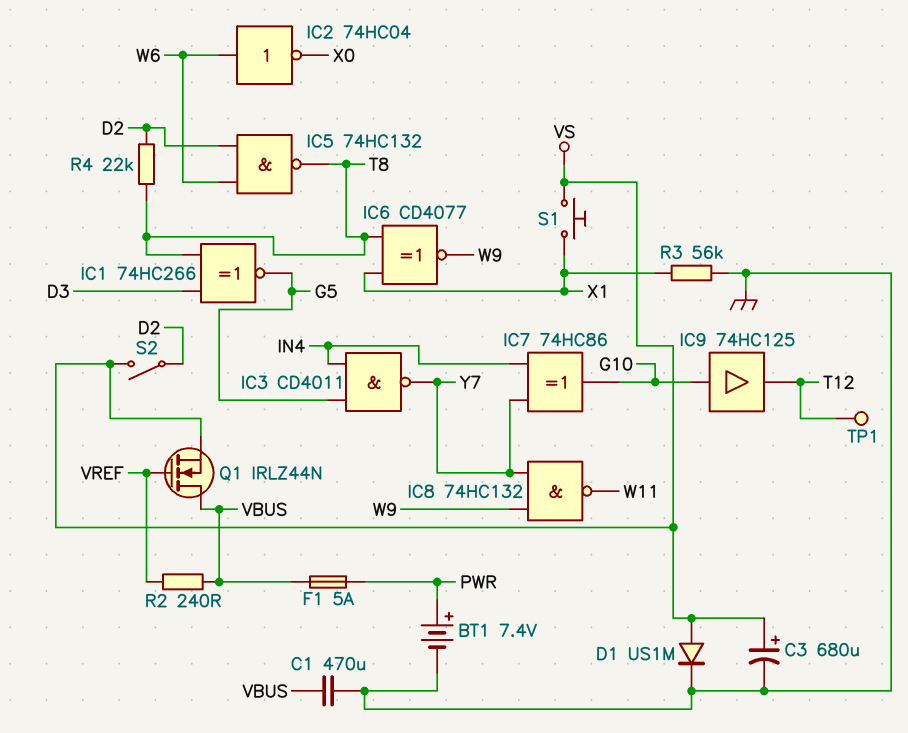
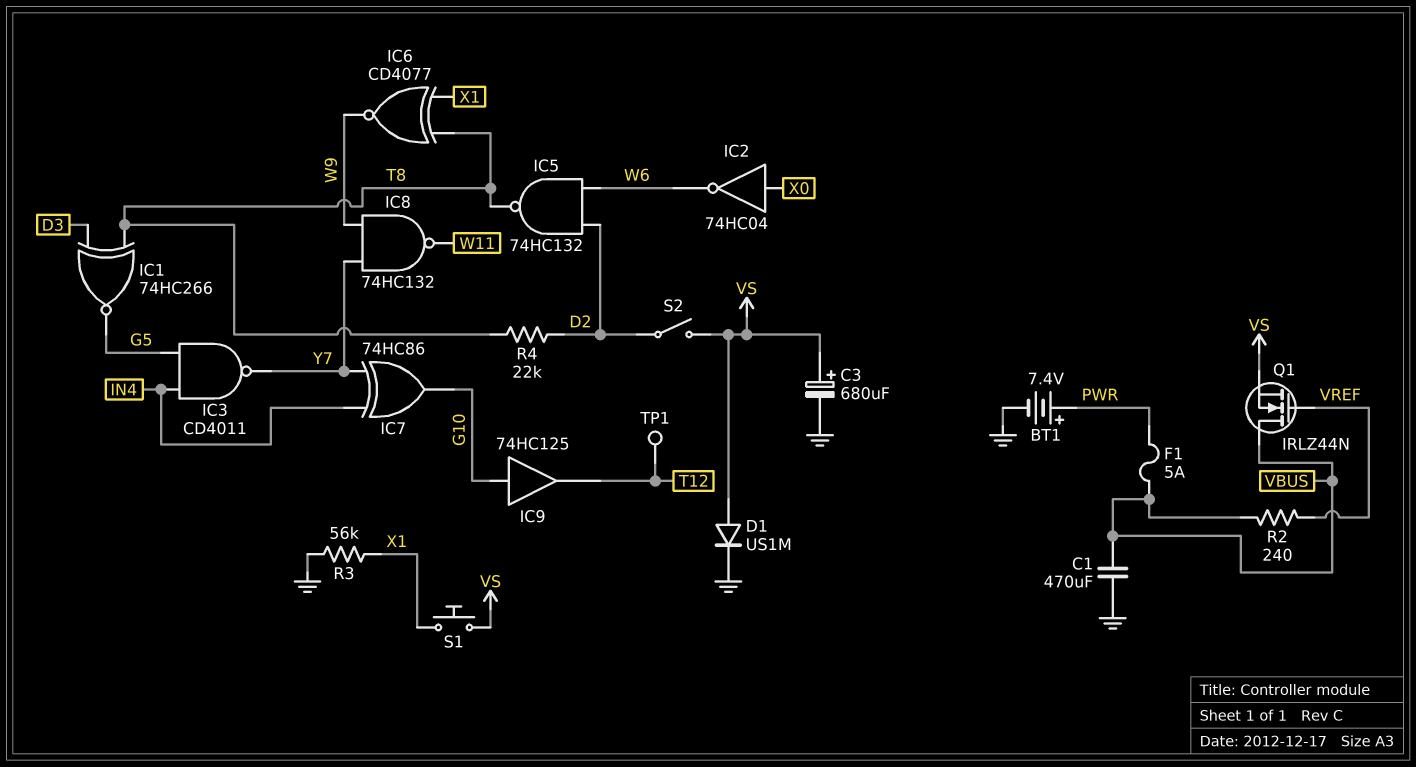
IC2: NOT 74HC04 (in W6, out X0) -> NOT 74HC04 (in X0, out W6)

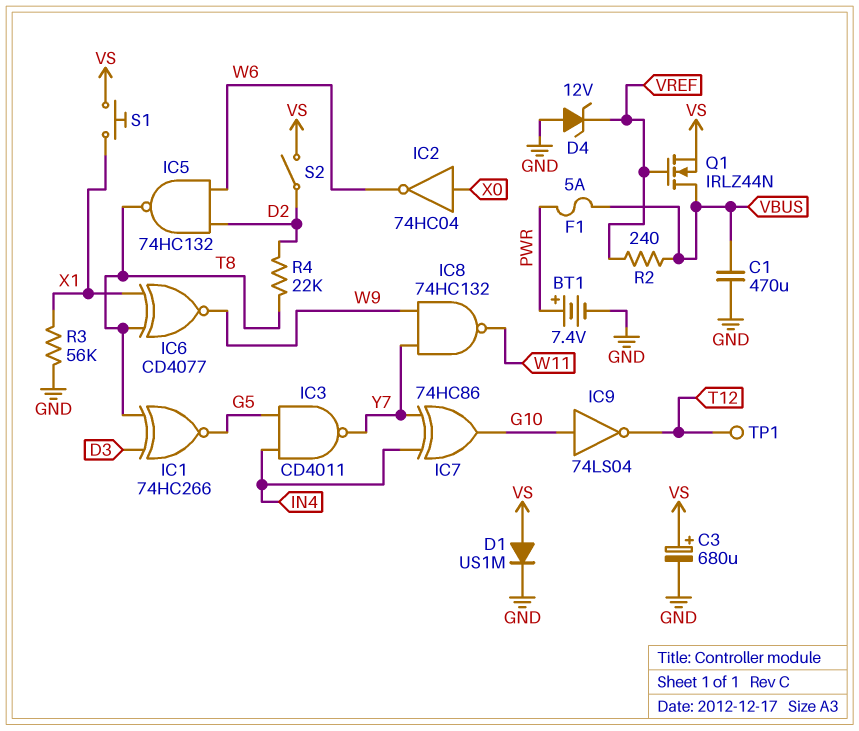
D4: none -> zener 12V (A GND, K VREF)
IC9: buffer 74HC125 (in G10, out T12) -> NOT 74LS04 (in G10, out T12)

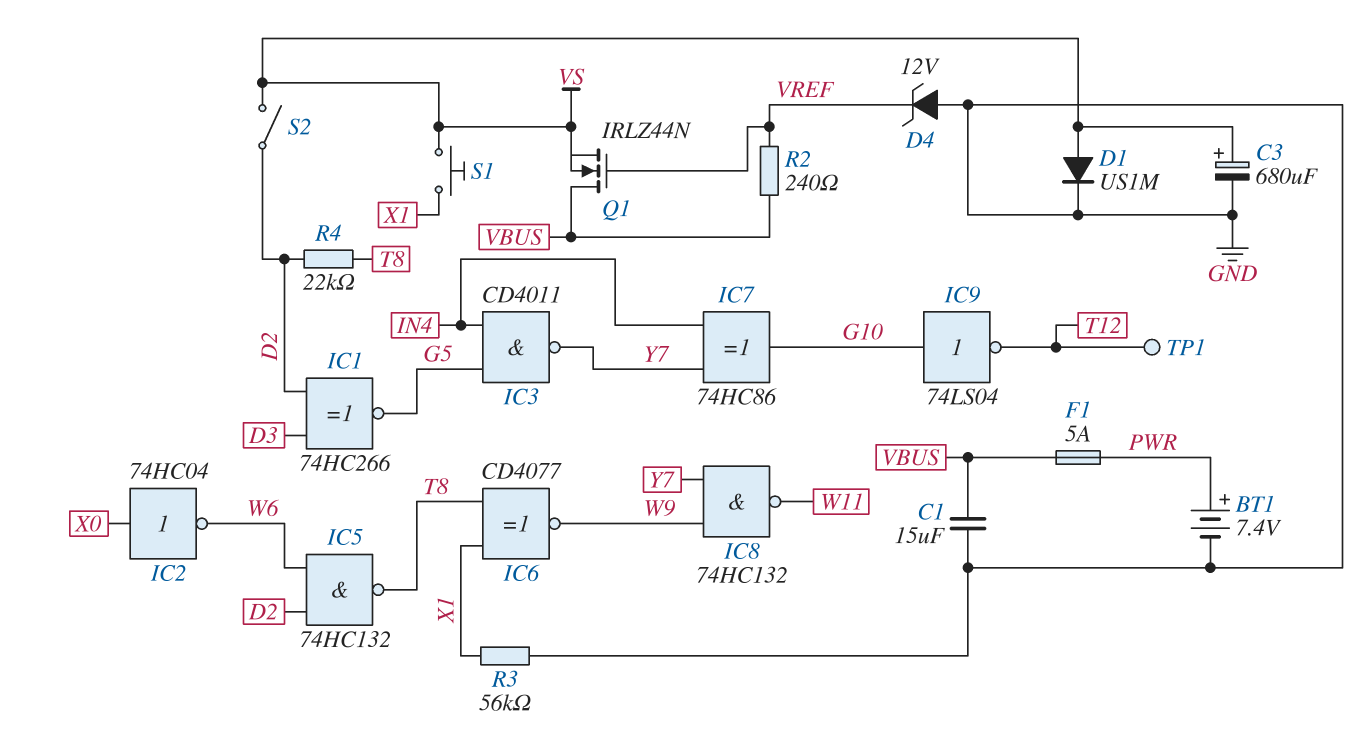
C1: 470uF (GND, VBUS) -> 15uF (GND, VBUS)
IC1: XNOR 74HC266 (in D3, in T8, out G5) -> XNOR 74HC266 (in D2, in D3, out G5)

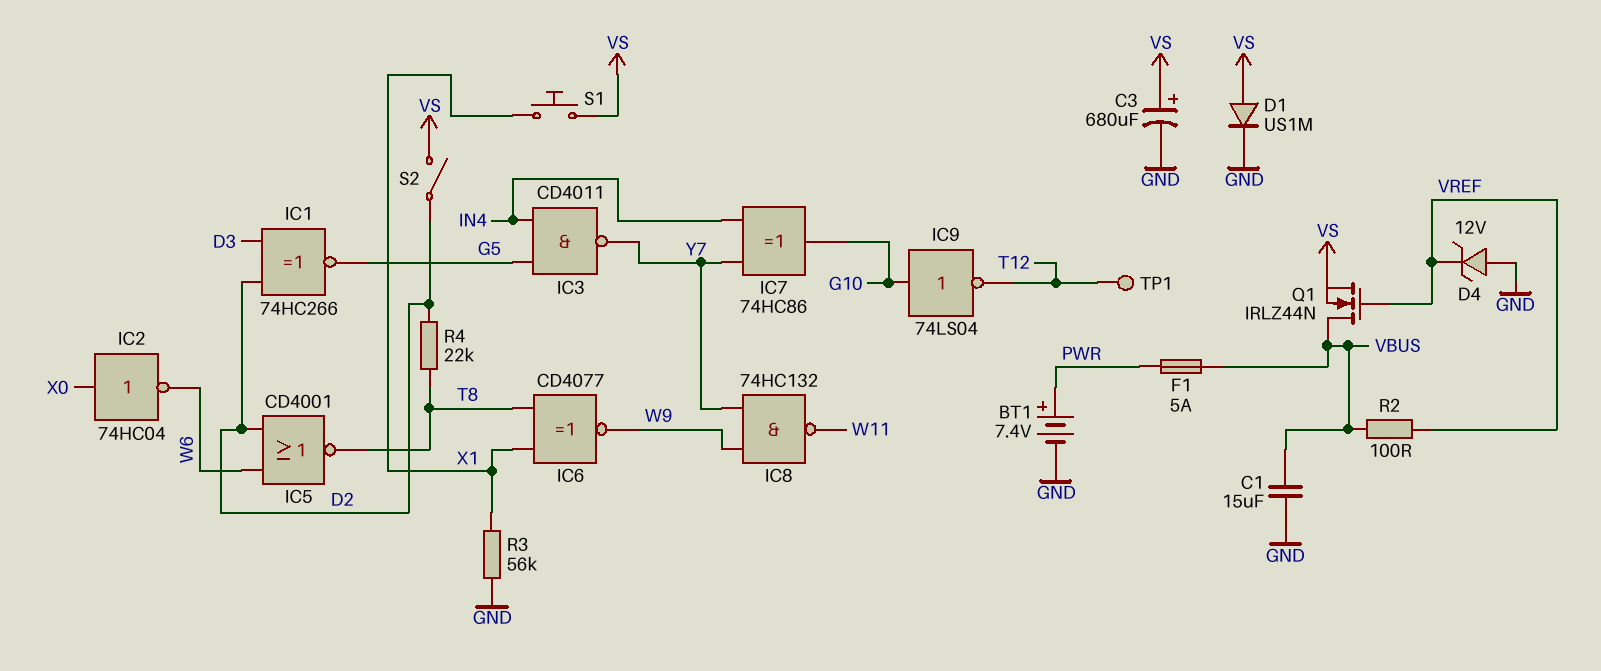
IC5: NAND 74HC132 (in D2, in W6, out T8) -> NOR CD4001 (in D2, in W6, out T8)
R2: 240 (VBUS, VREF) -> 100 (VBUS, VREF)

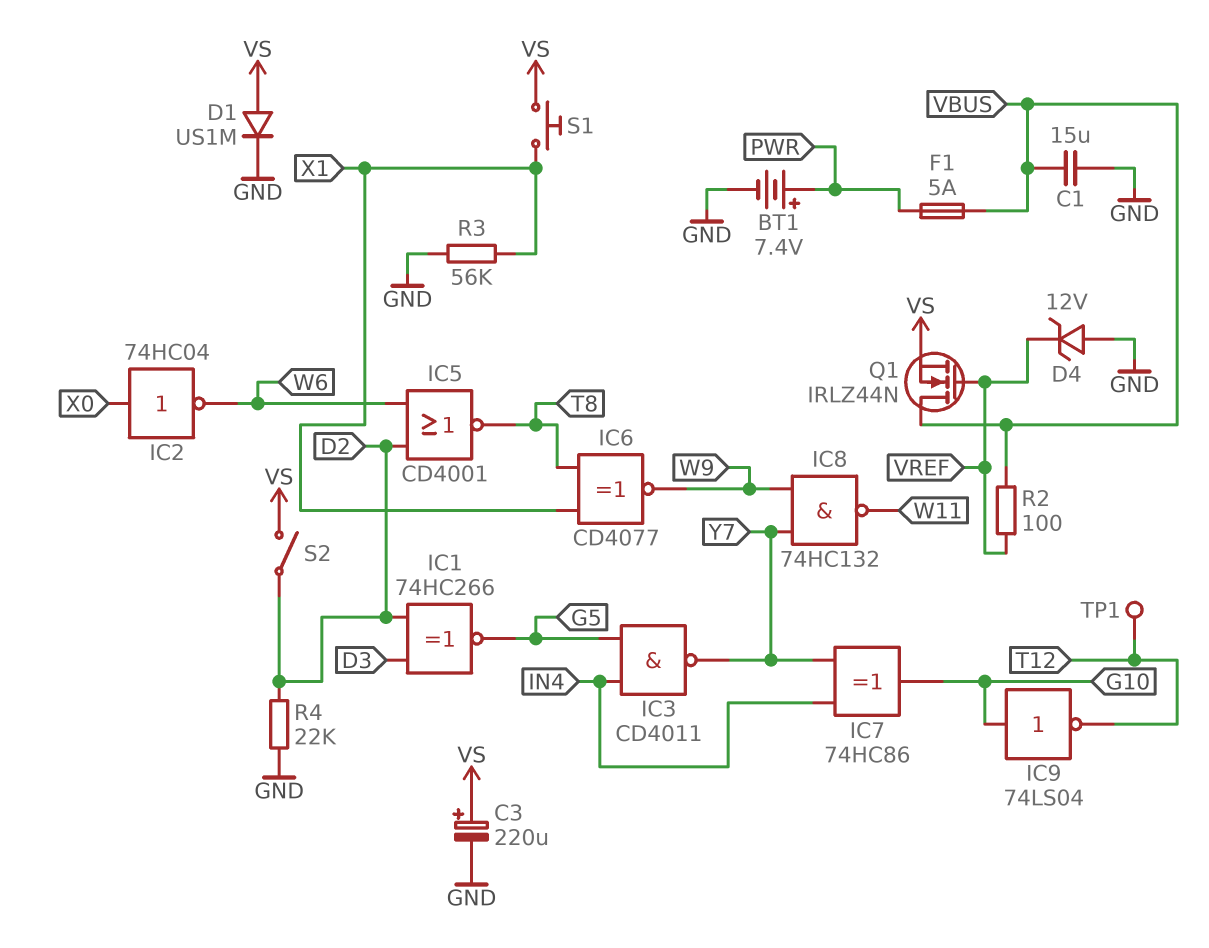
C3: 680uF (plus VS, minus GND) -> 220uF (plus VS, minus GND)
R4: 22k (D2, T8) -> 22k (D2, GND)

